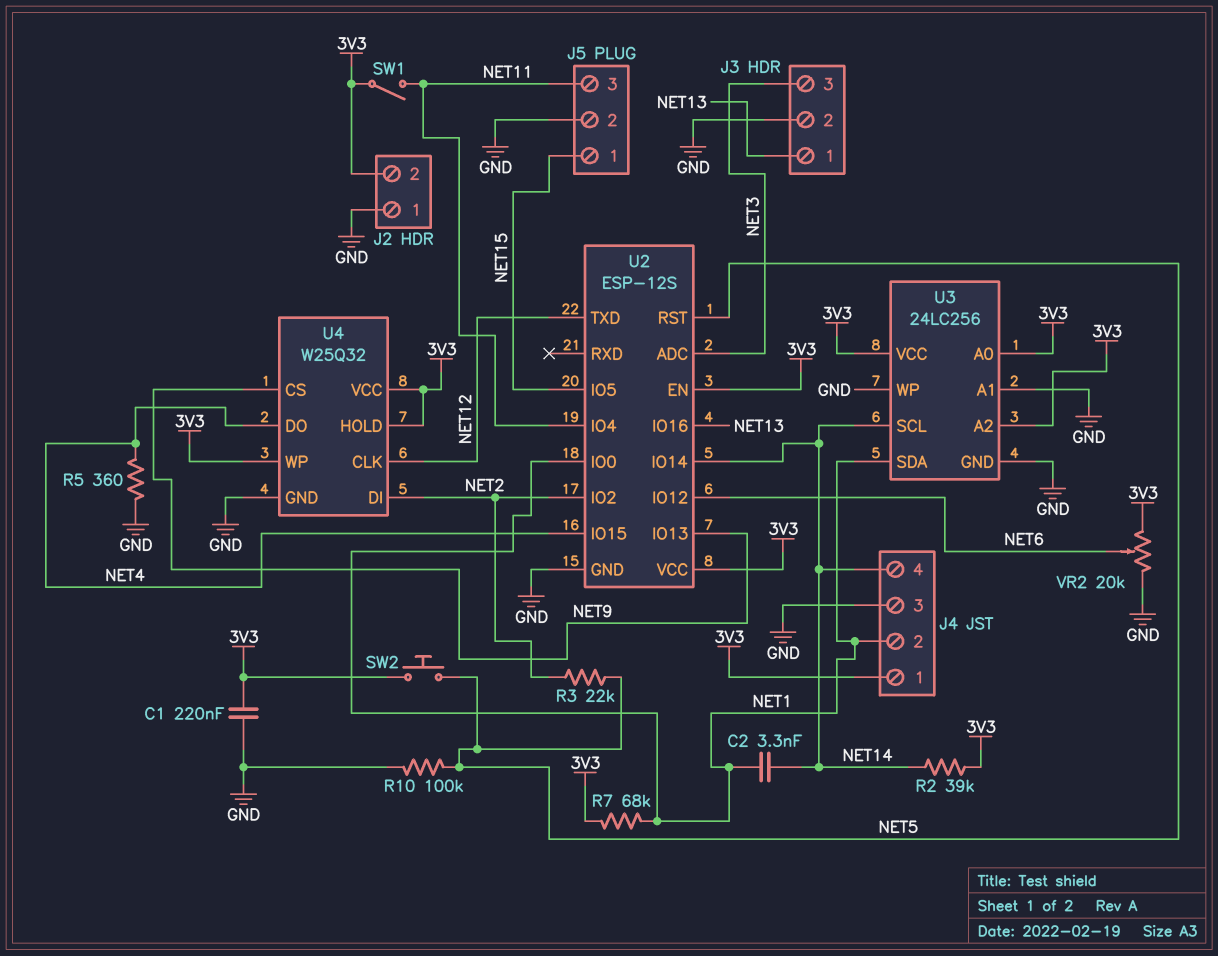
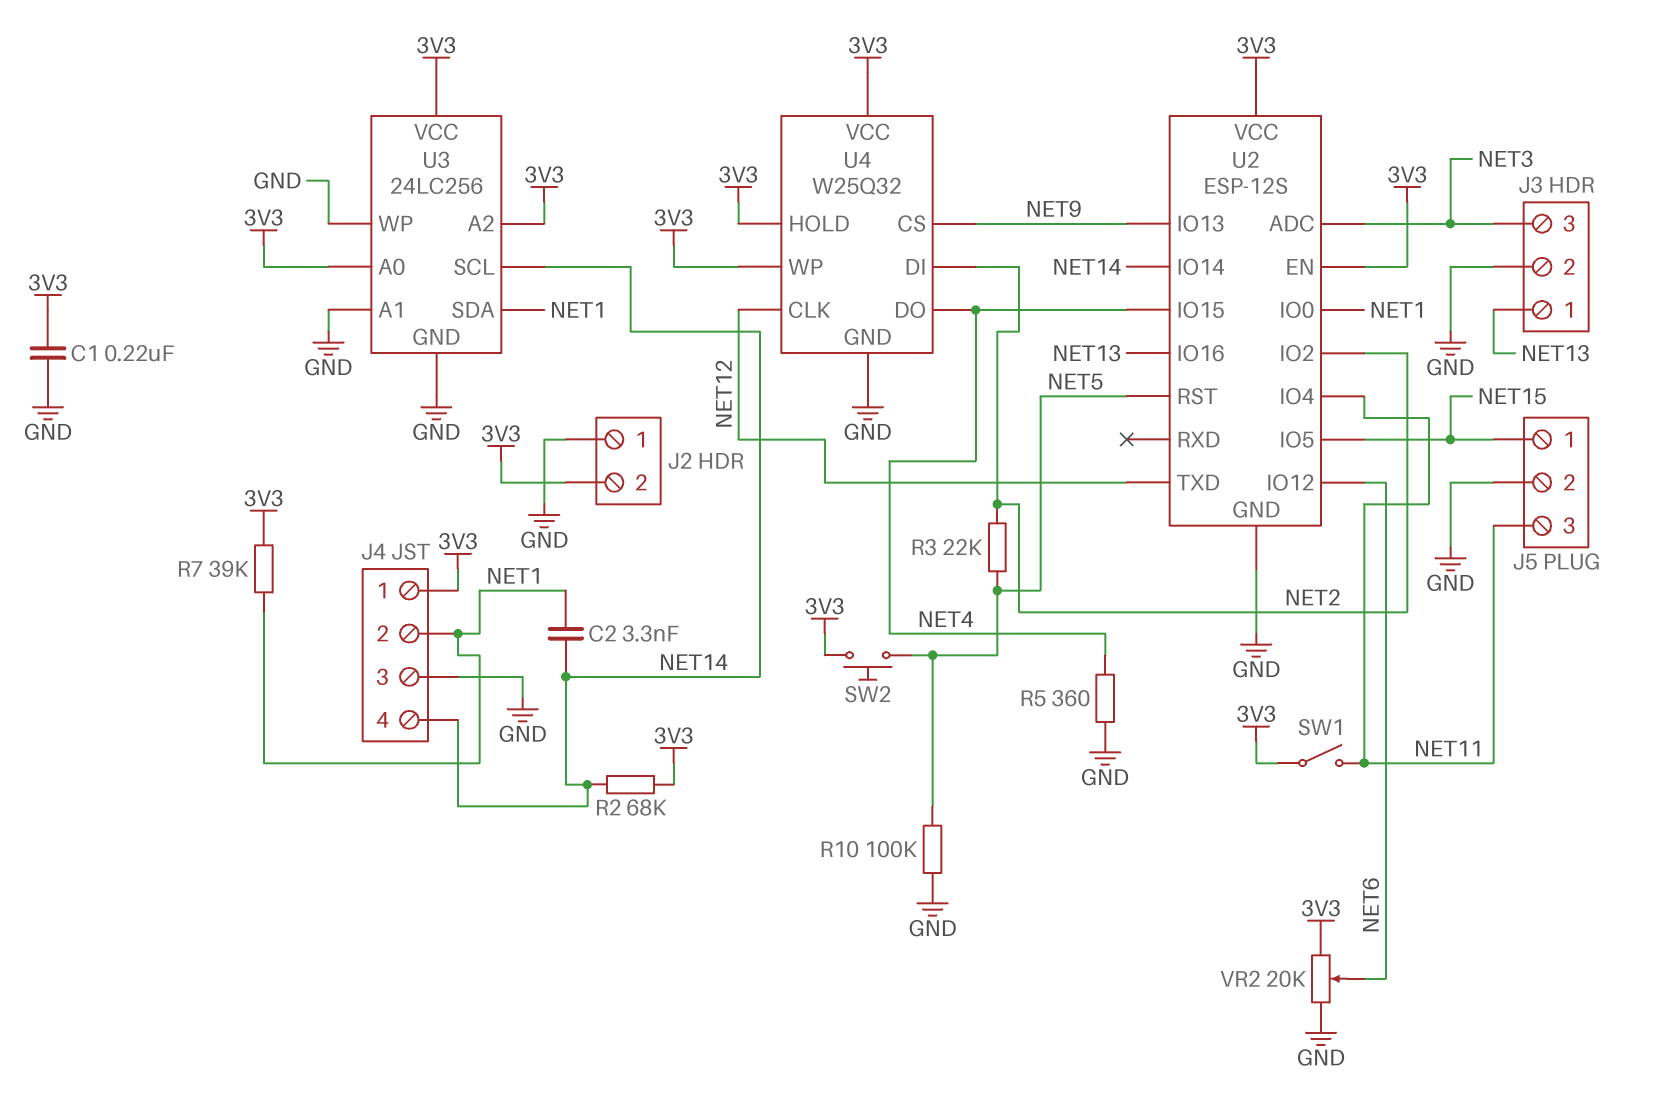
R2: 39k (3V3, NET14) -> 68k (3V3, NET14)
R7: 68k (3V3, NET1) -> 39k (3V3, NET1)

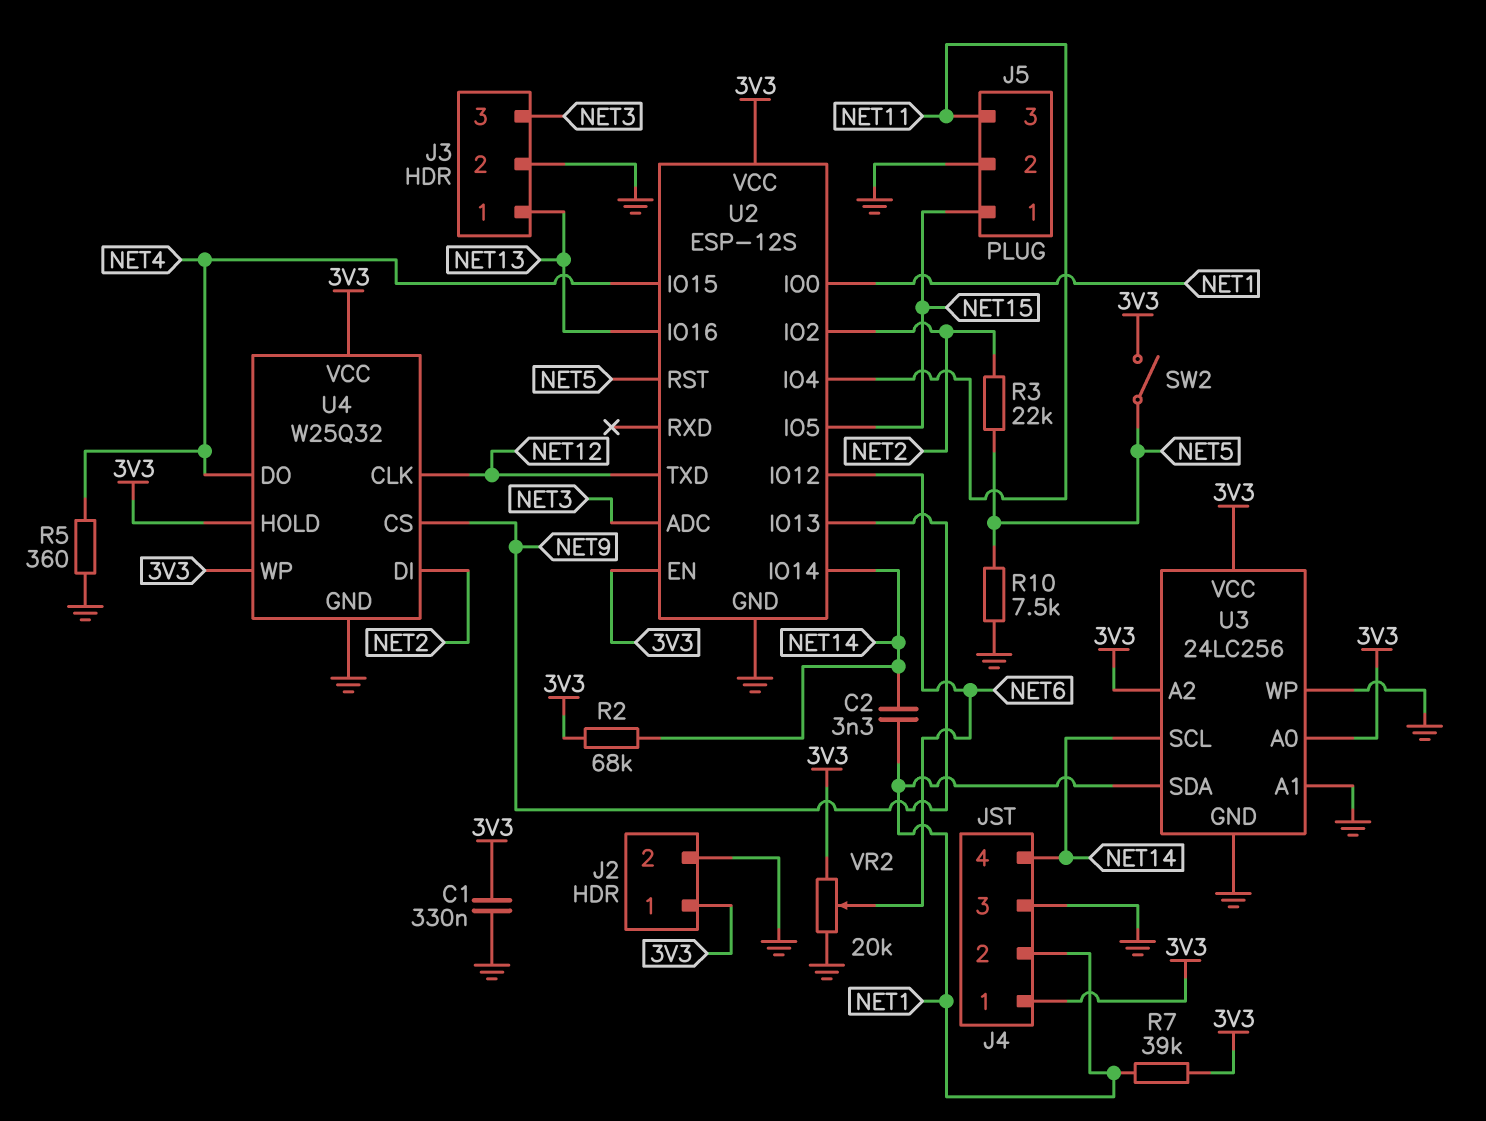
C1: 220nF (3V3, GND) -> 330nF (3V3, GND)
J2 pin 1: GND -> 3V3
J2 pin 2: 3V3 -> GND
R10: 100k (GND, NET5) -> 7.5k (GND, NET5)
SW1: switch (3V3, NET11) -> none
SW2: button (3V3, NET5) -> switch (3V3, NET5)

